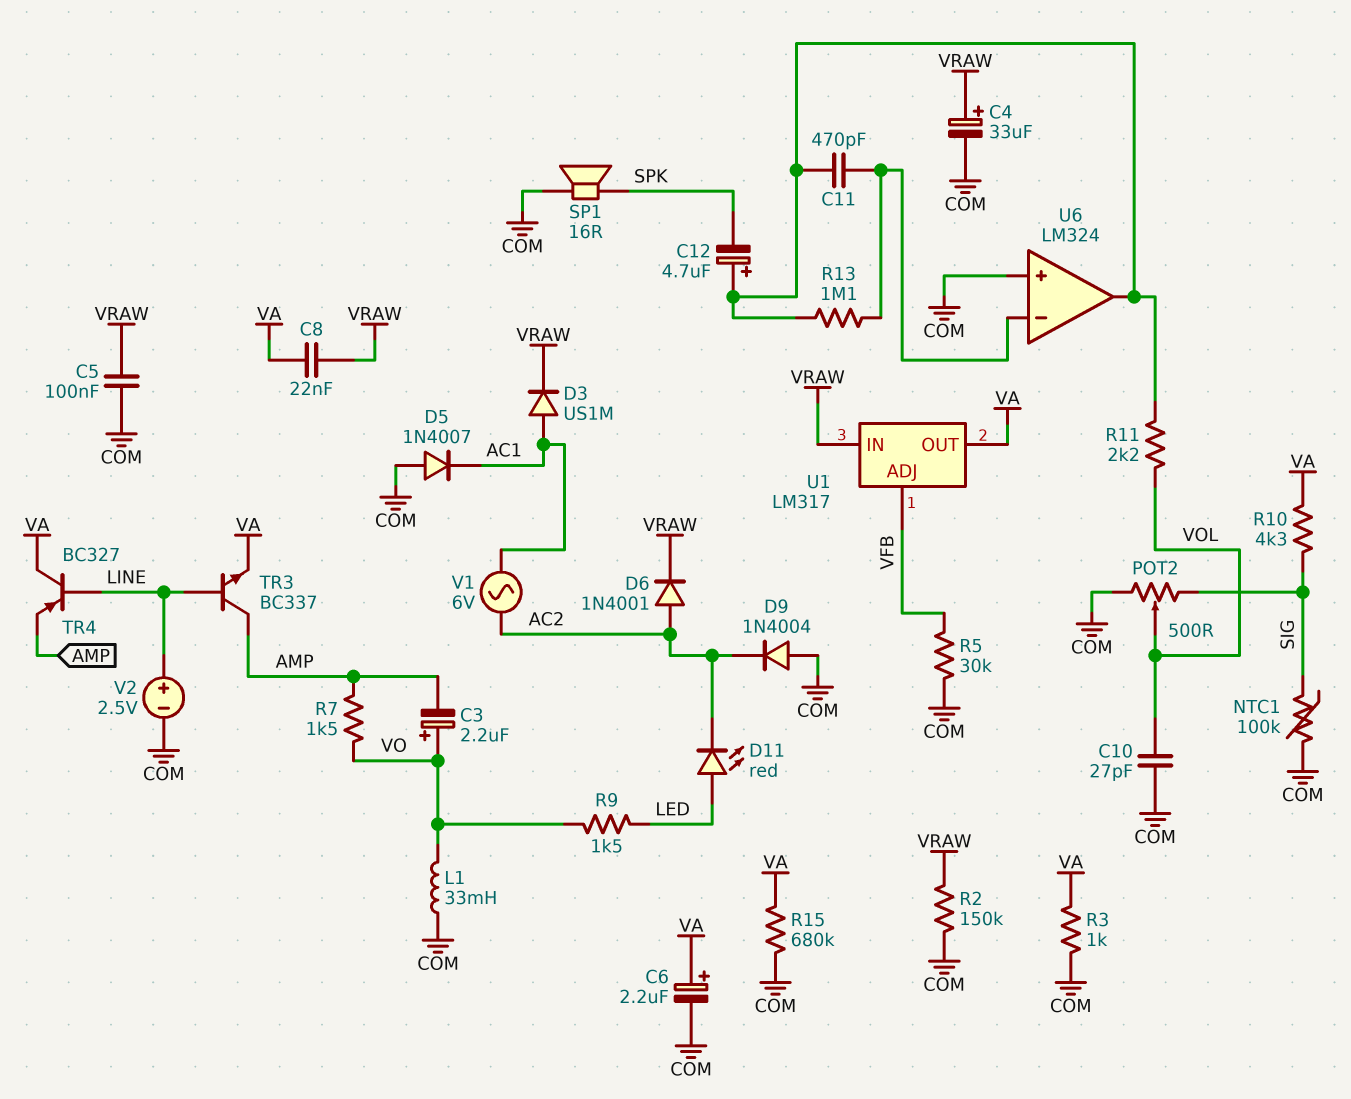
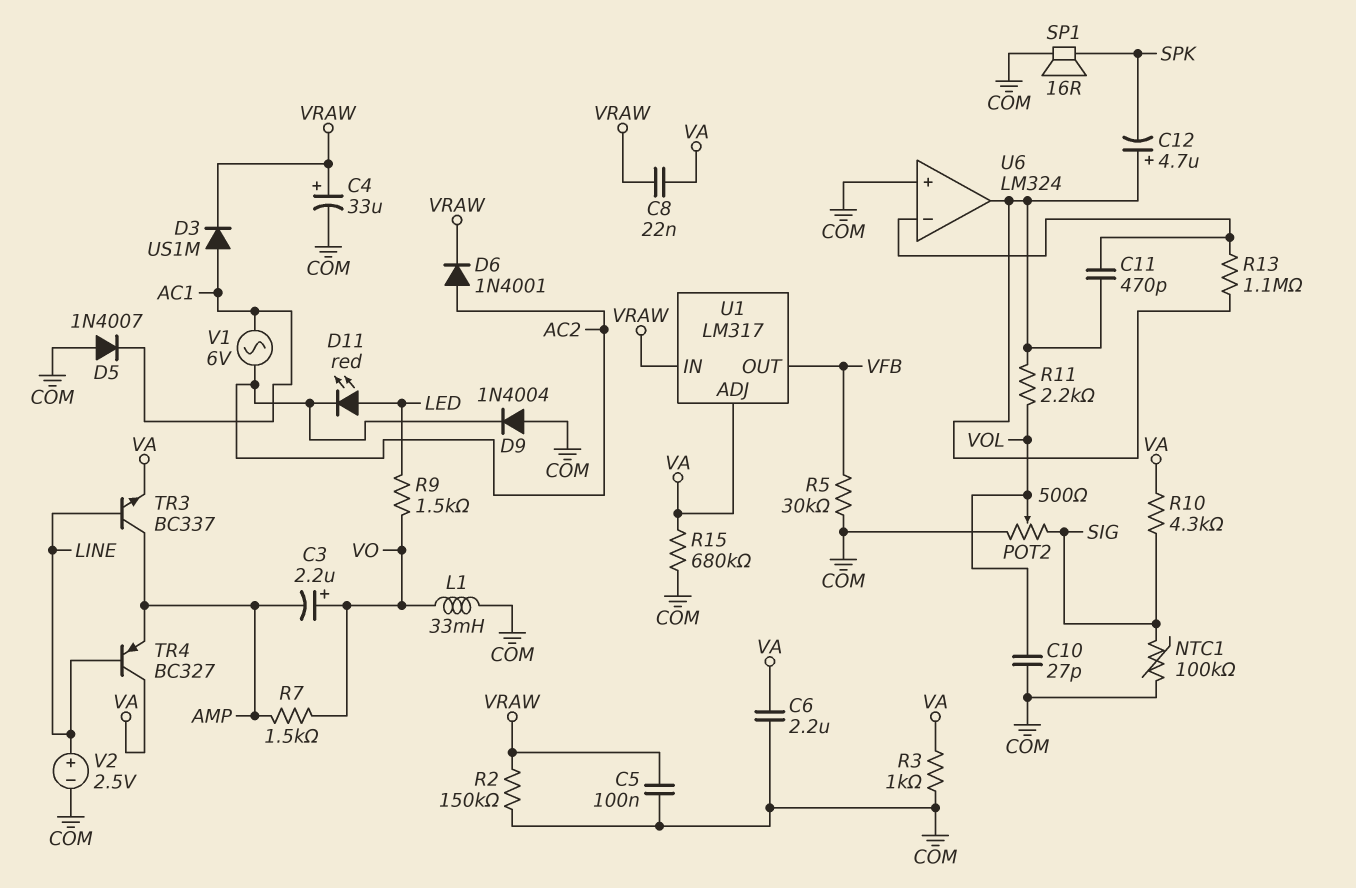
C6: 2.2uF (plus VA, minus COM) -> 2.2uF (COM, VA)
U1 pin ADJ: VFB -> VA
U1 pin OUT: VA -> VFB

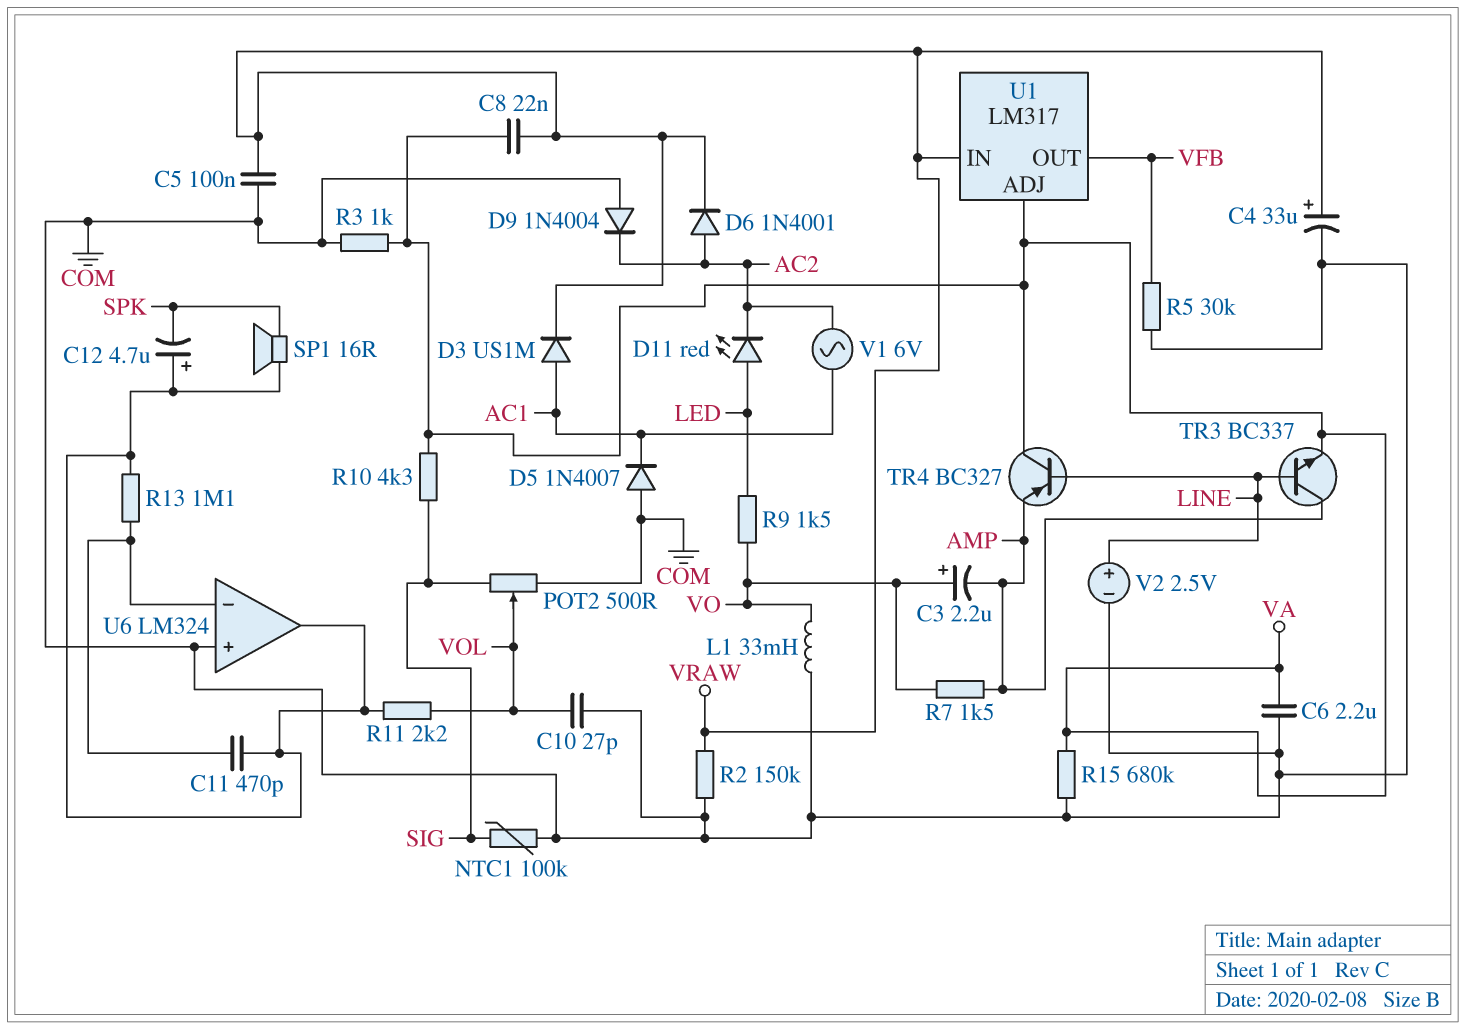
SP1: speaker 16R (COM, SPK) -> speaker 16R (SPK, U6/out)

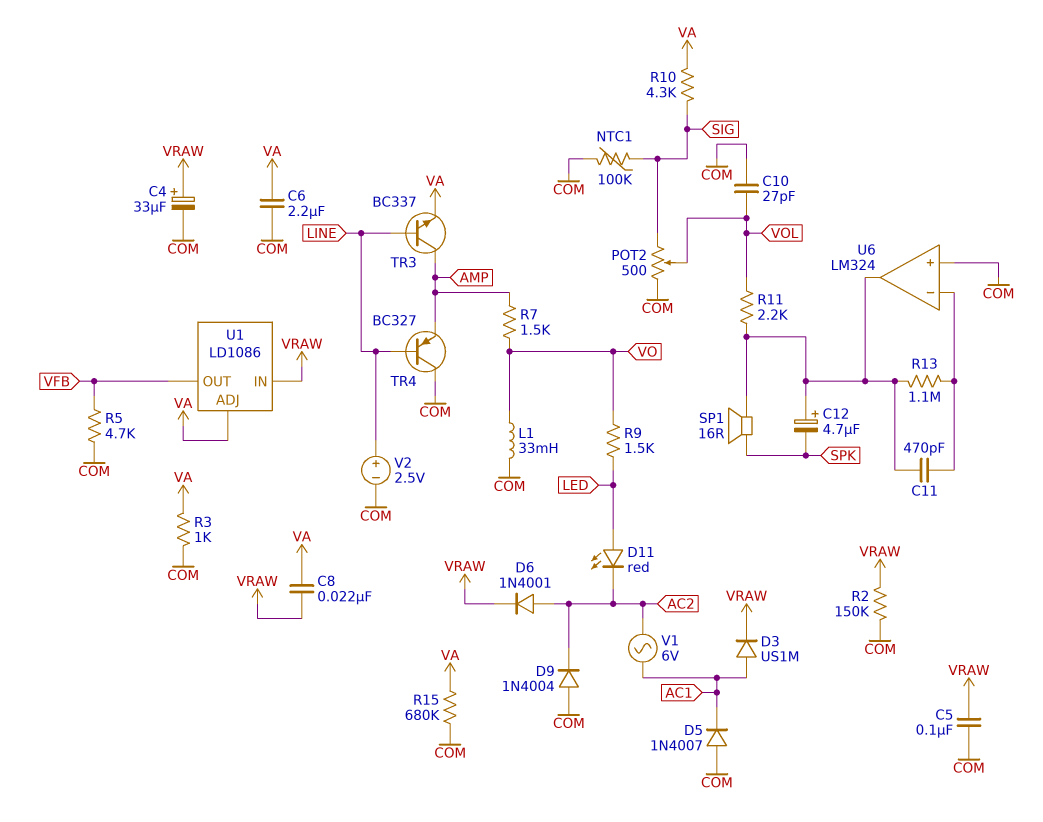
C3: 2.2uF (plus VO, minus AMP) -> none
R5: 30k (COM, VFB) -> 4.7k (COM, VFB)
TR4: PNP BC327 (B LINE, C VA, E AMP) -> PNP BC327 (B LINE, C COM, E AMP)
U1: LM317 -> LD1086

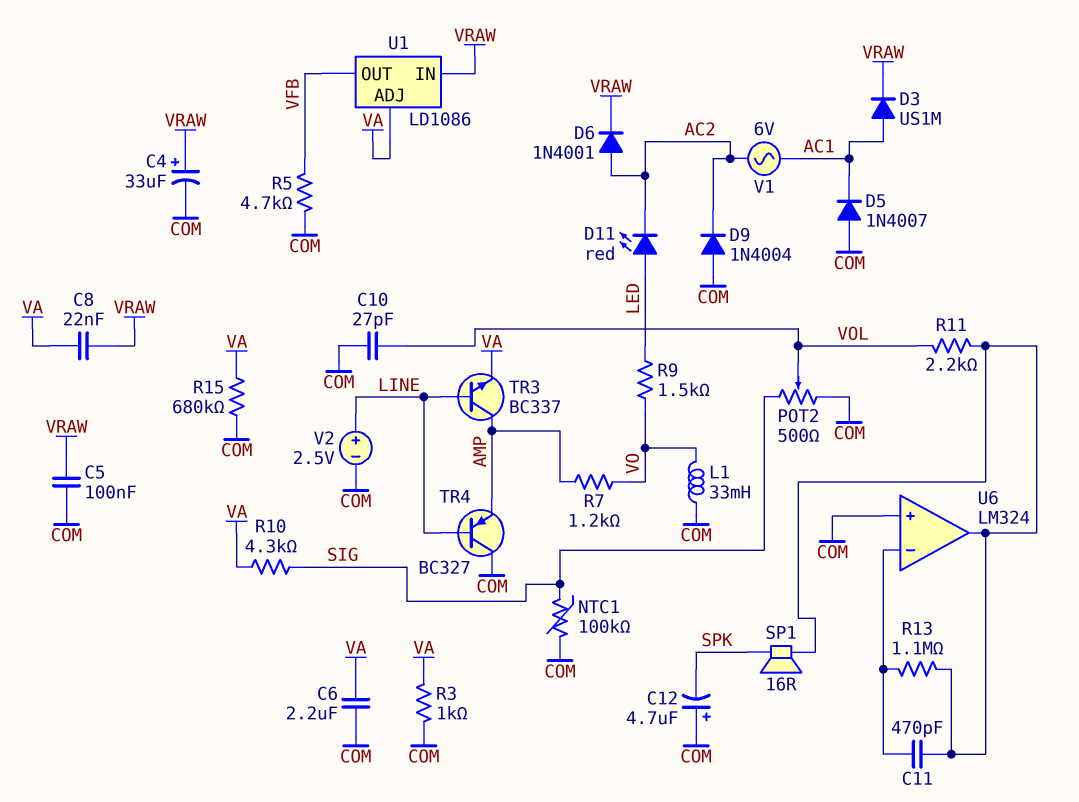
C12: 4.7uF (plus U6/out, minus SPK) -> 4.7uF (plus COM, minus SPK)
R2: 150k (COM, VRAW) -> none
R7: 1.5k (AMP, VO) -> 1.2k (AMP, VO)

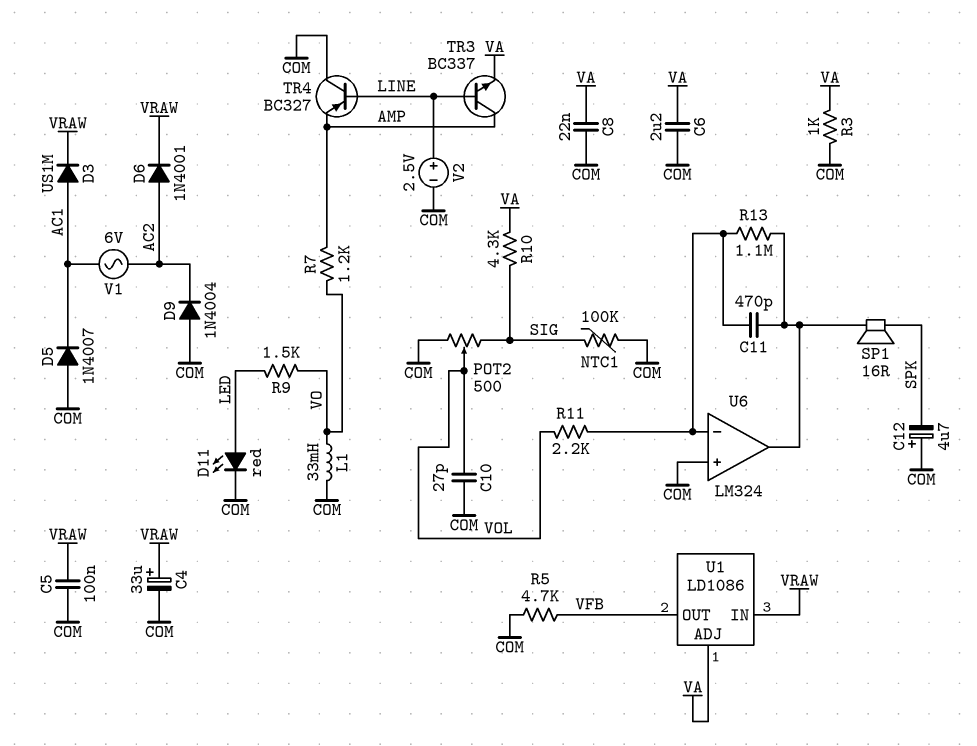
C8: 22nF (VA, VRAW) -> 22nF (COM, VA)
D11: LED red (A LED, K AC2) -> LED red (A LED, K COM)
R11: 2.2k (U6/out, VOL) -> 2.2k (U6/in-, VOL)
R15: 680k (COM, VA) -> none

